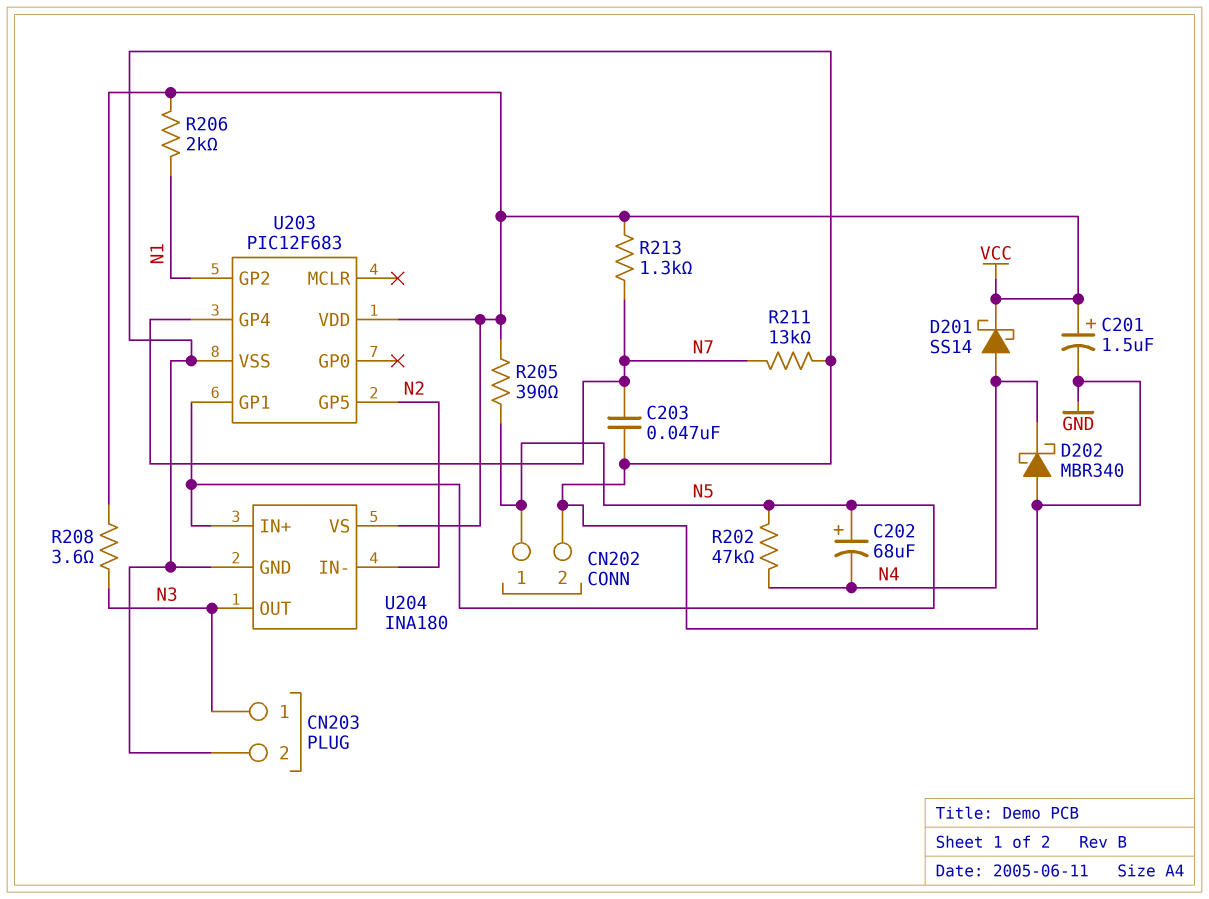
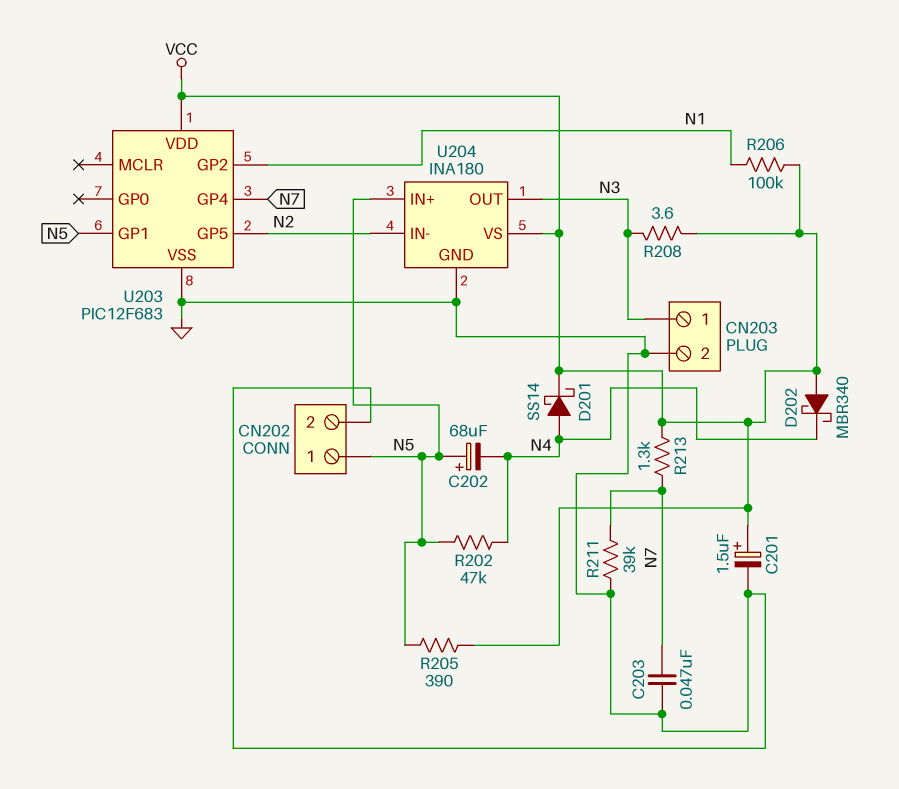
D202: schottky MBR340 (A GND, K N4) -> schottky MBR340 (A VCC, K N4)
R206: 2k (N1, VCC) -> 100k (N1, VCC)
R211: 13k (GND, N7) -> 39k (GND, N7)

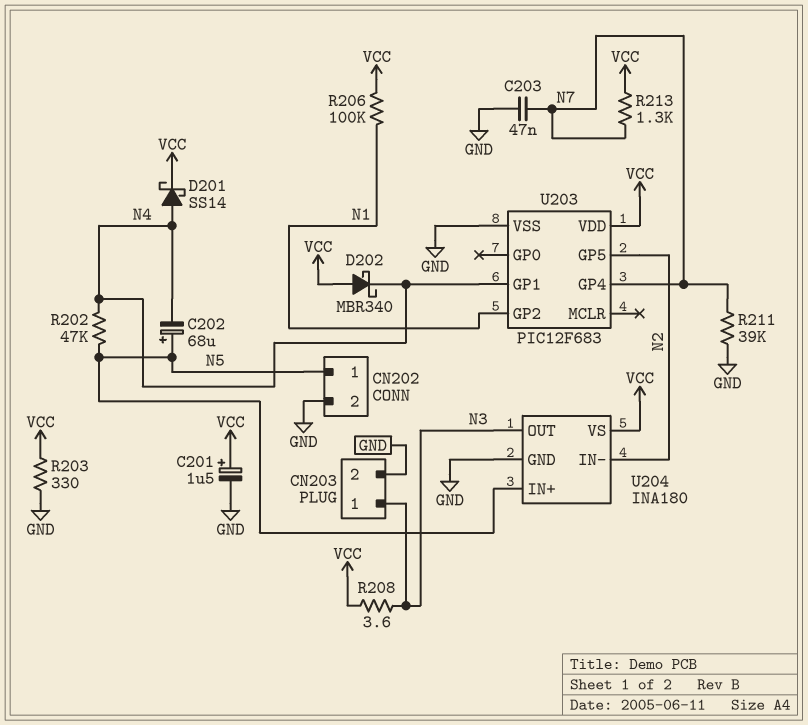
R203: none -> 330 (GND, VCC)
R205: 390 (N5, VCC) -> none
U203 pin GP1: N5 -> N4

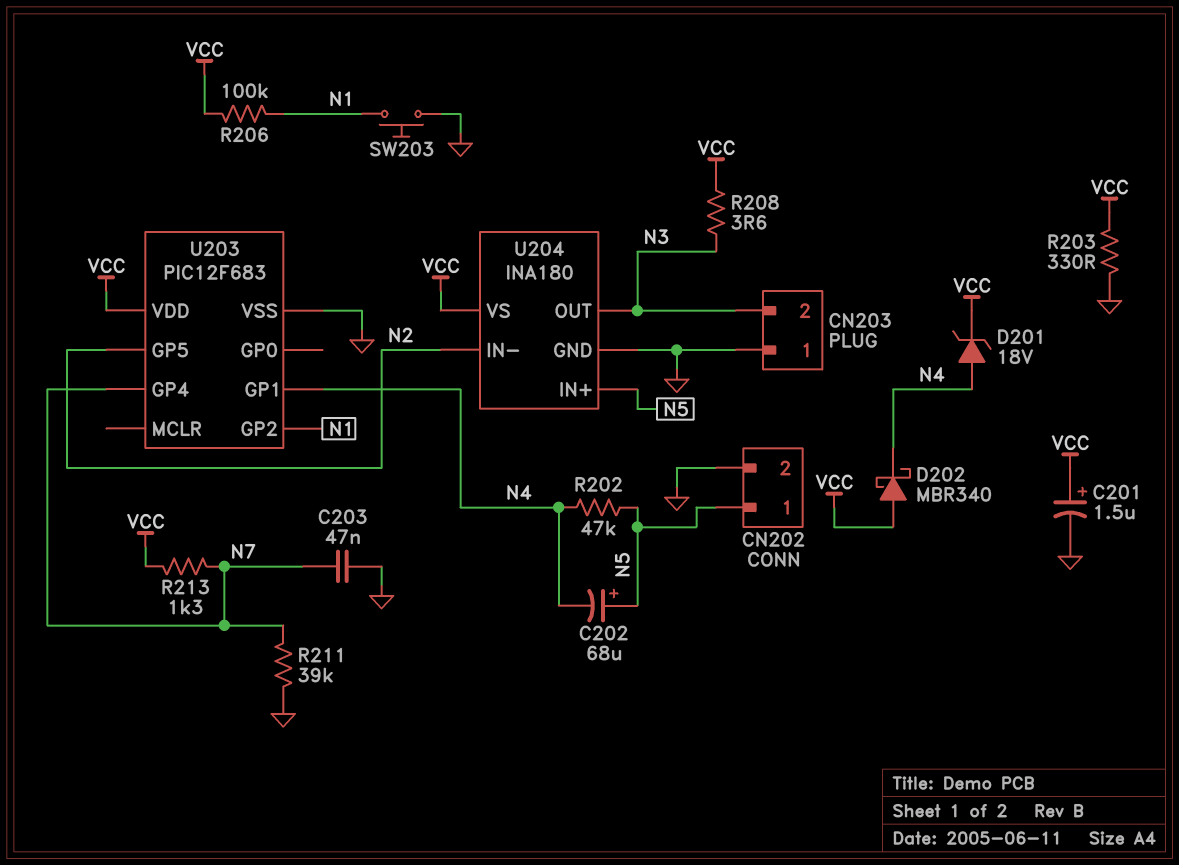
CN203 pin 1: N3 -> GND
CN203 pin 2: GND -> N3
D201: schottky SS14 (A N4, K VCC) -> zener 18V (A N4, K VCC)
SW203: none -> button (GND, N1)

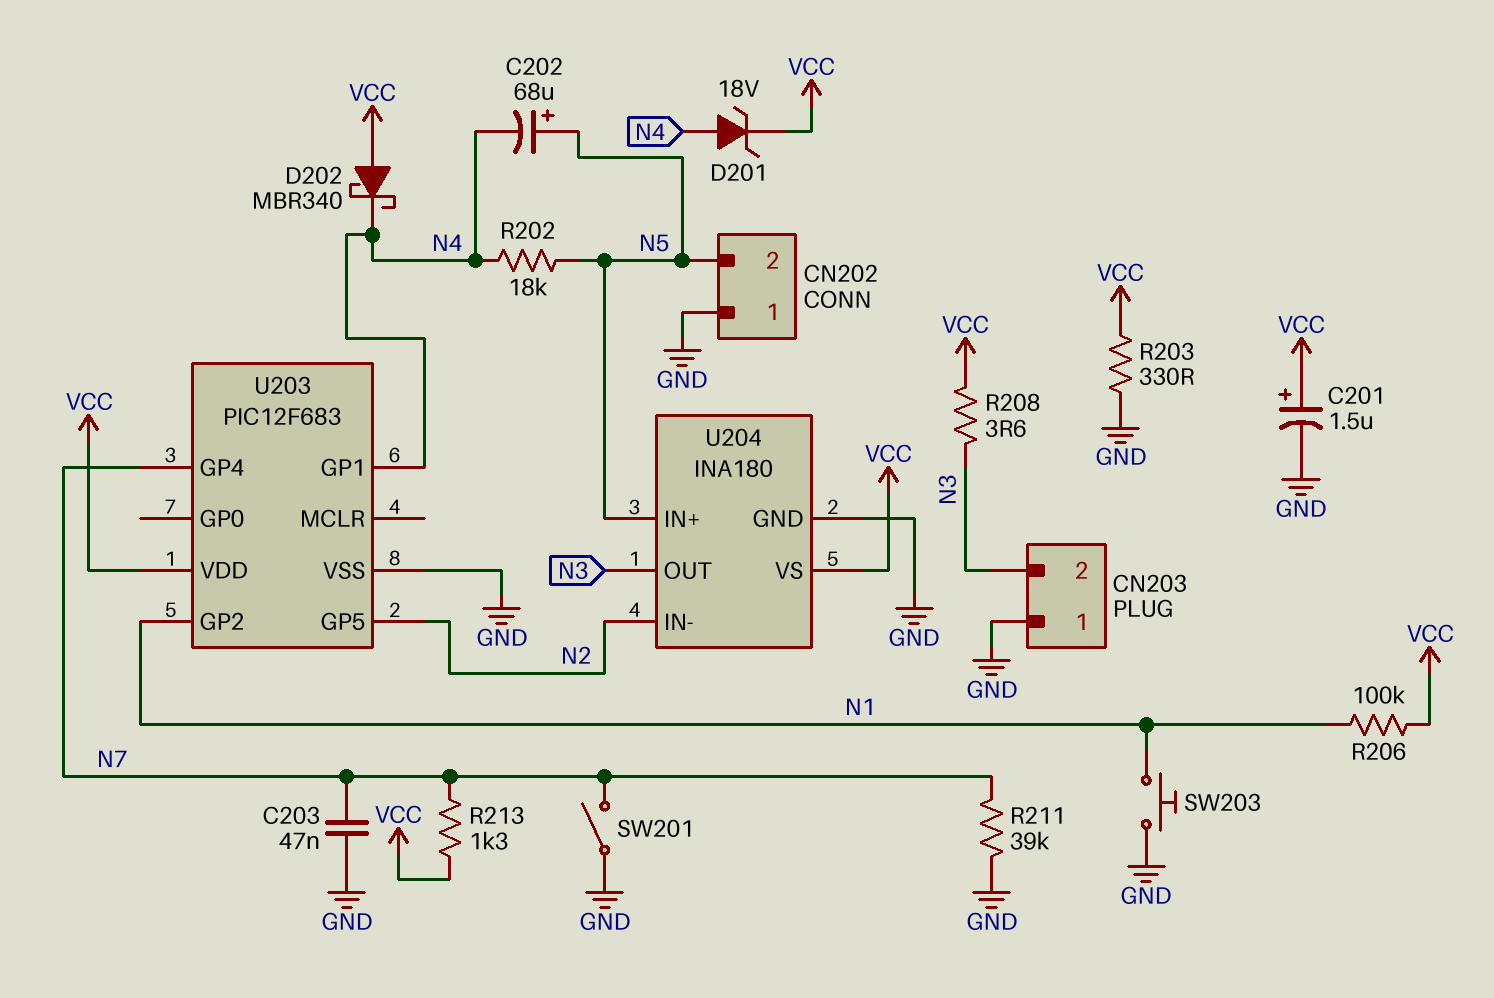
CN202 pin 1: N5 -> GND
CN202 pin 2: GND -> N5
R202: 47k (N4, N5) -> 18k (N4, N5)
SW201: none -> switch (GND, N7)

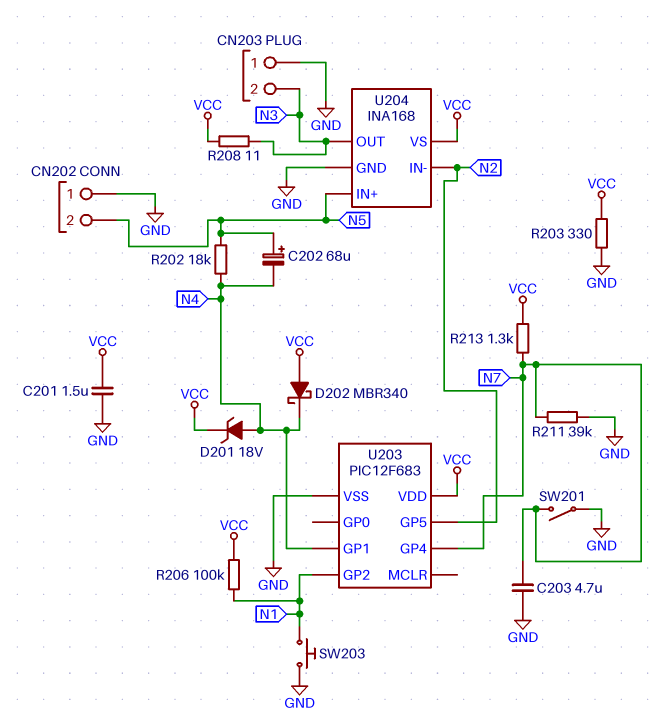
C201: 1.5uF (plus VCC, minus GND) -> 1.5uF (GND, VCC)
C203: 47nF (GND, N7) -> 4.7uF (GND, N7)
R208: 3.6 (N3, VCC) -> 11 (N3, VCC)
U204: INA180 -> INA168

